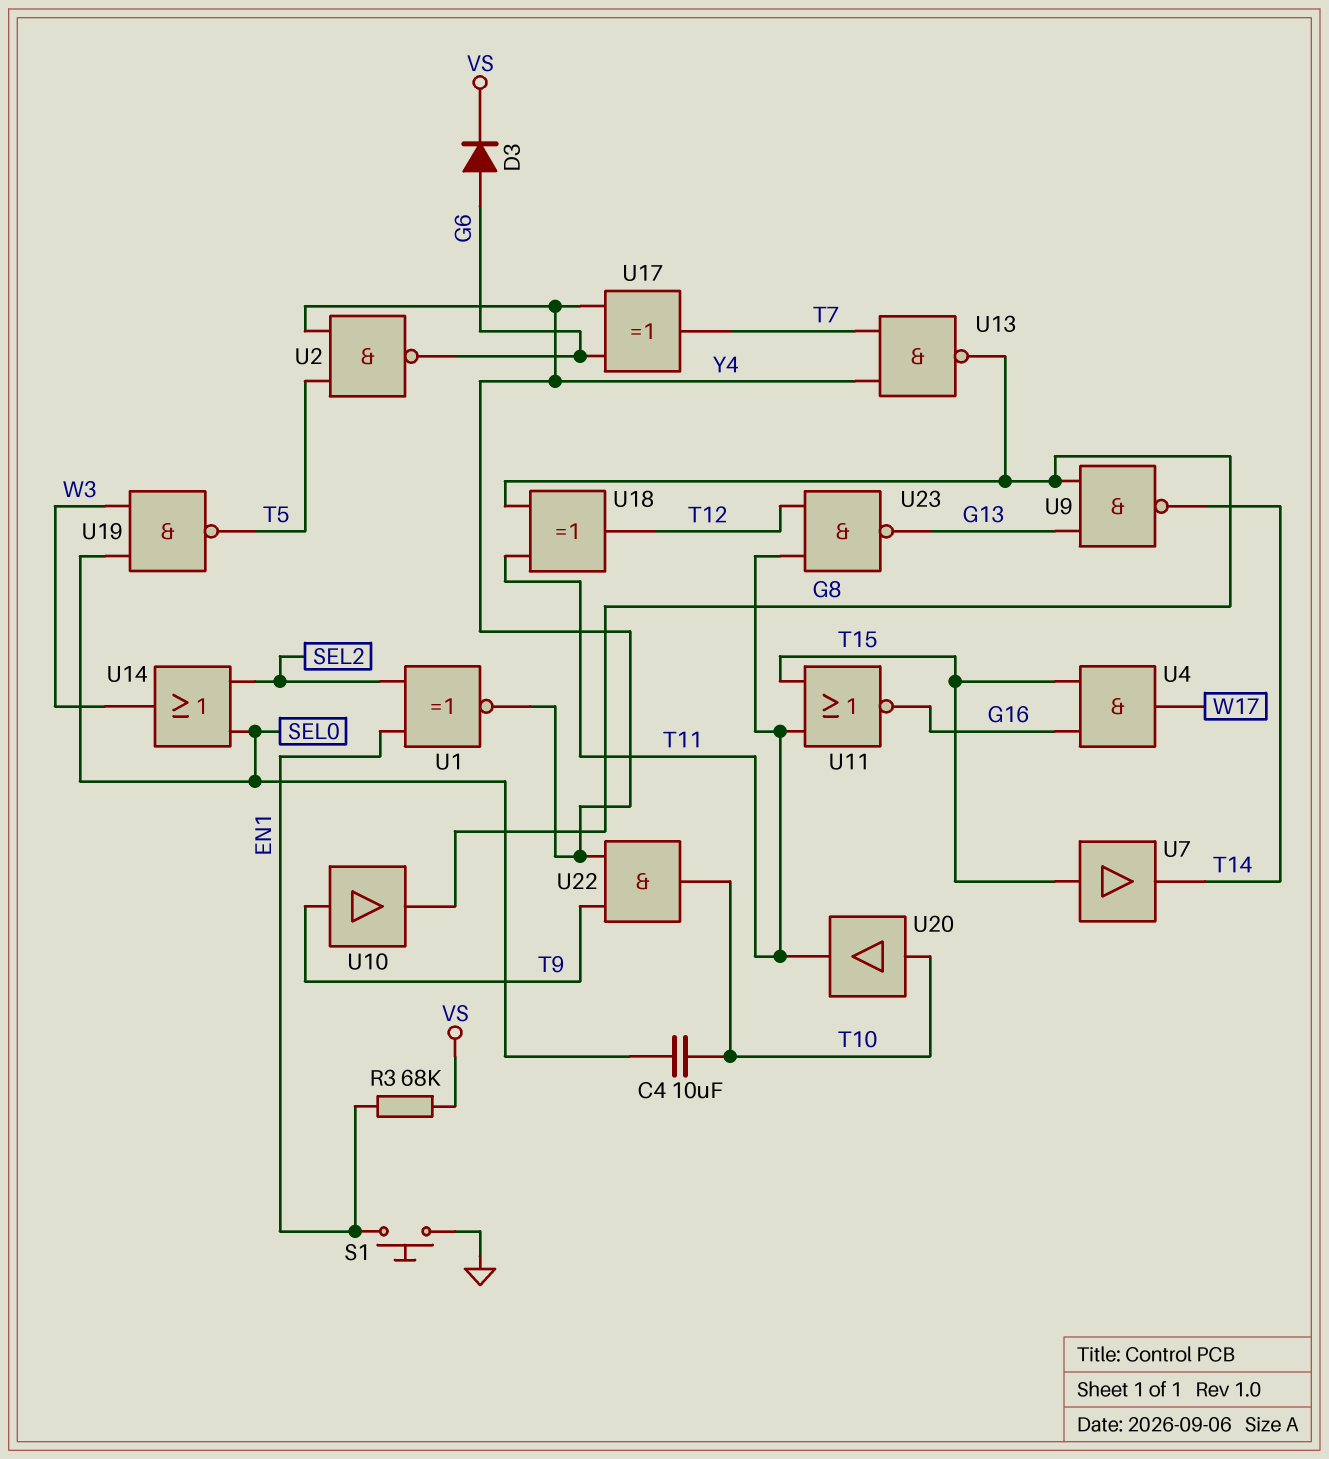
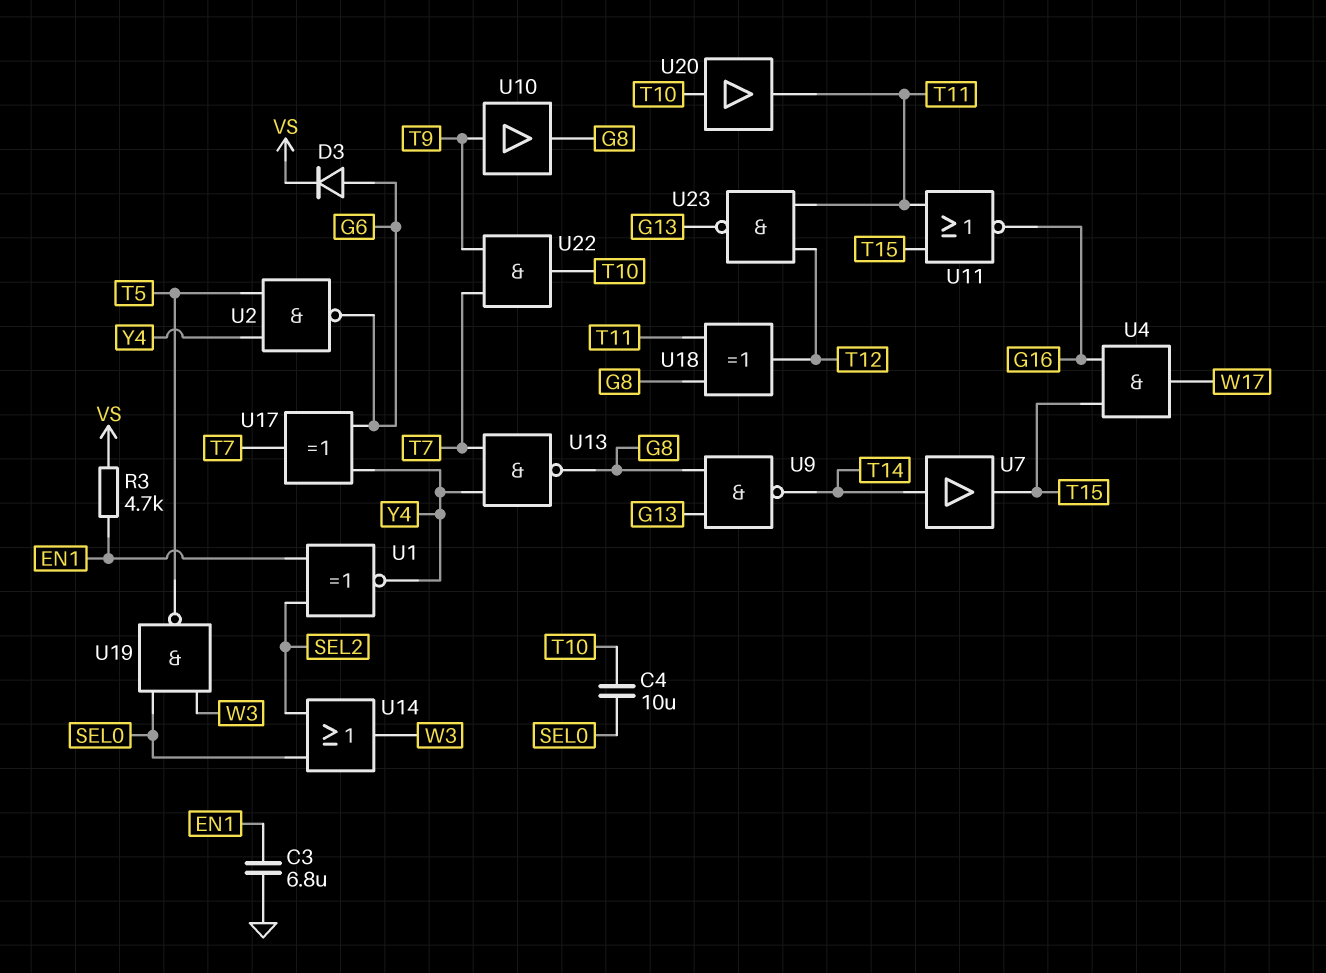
C3: none -> 6.8uF (EN1, GND)
R3: 68k (EN1, VS) -> 4.7k (EN1, VS)
S1: button (EN1, GND) -> none
U7: buffer (in T15, out T14) -> buffer (in T14, out T15)
U22: AND (in T9, in Y4, out T10) -> AND (in T7, in T9, out T10)

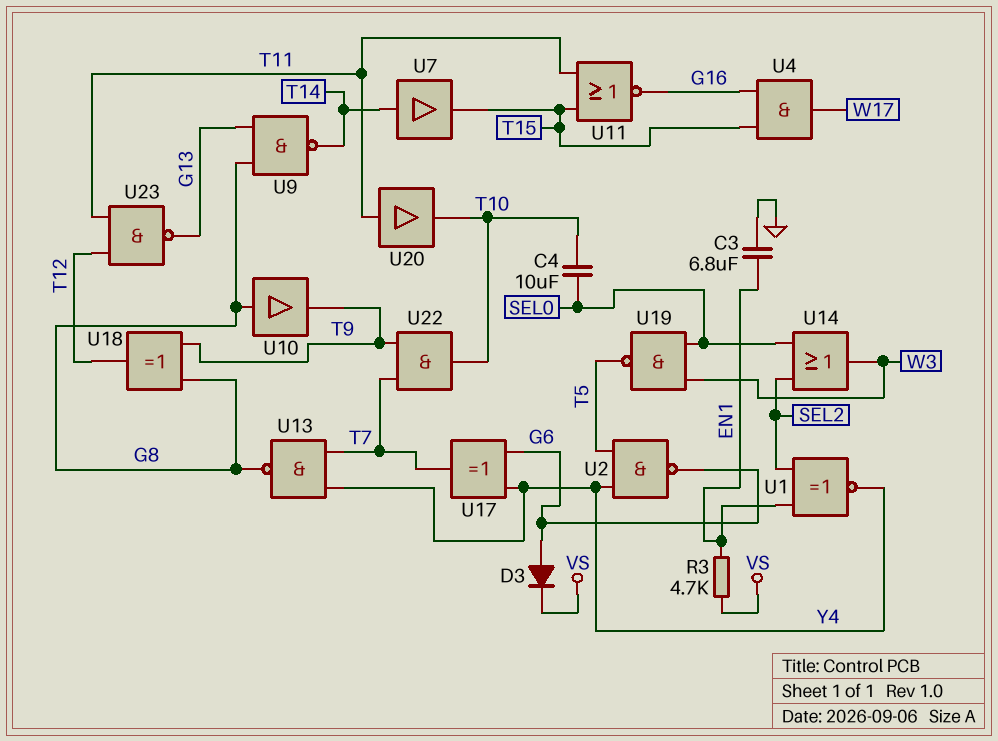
U10: buffer (in T9, out G8) -> buffer (in G8, out T9)
U18: XOR (in G8, in T11, out T12) -> XOR (in G8, in T9, out T12)
U20: buffer (in T10, out T11) -> buffer (in T11, out T10)

